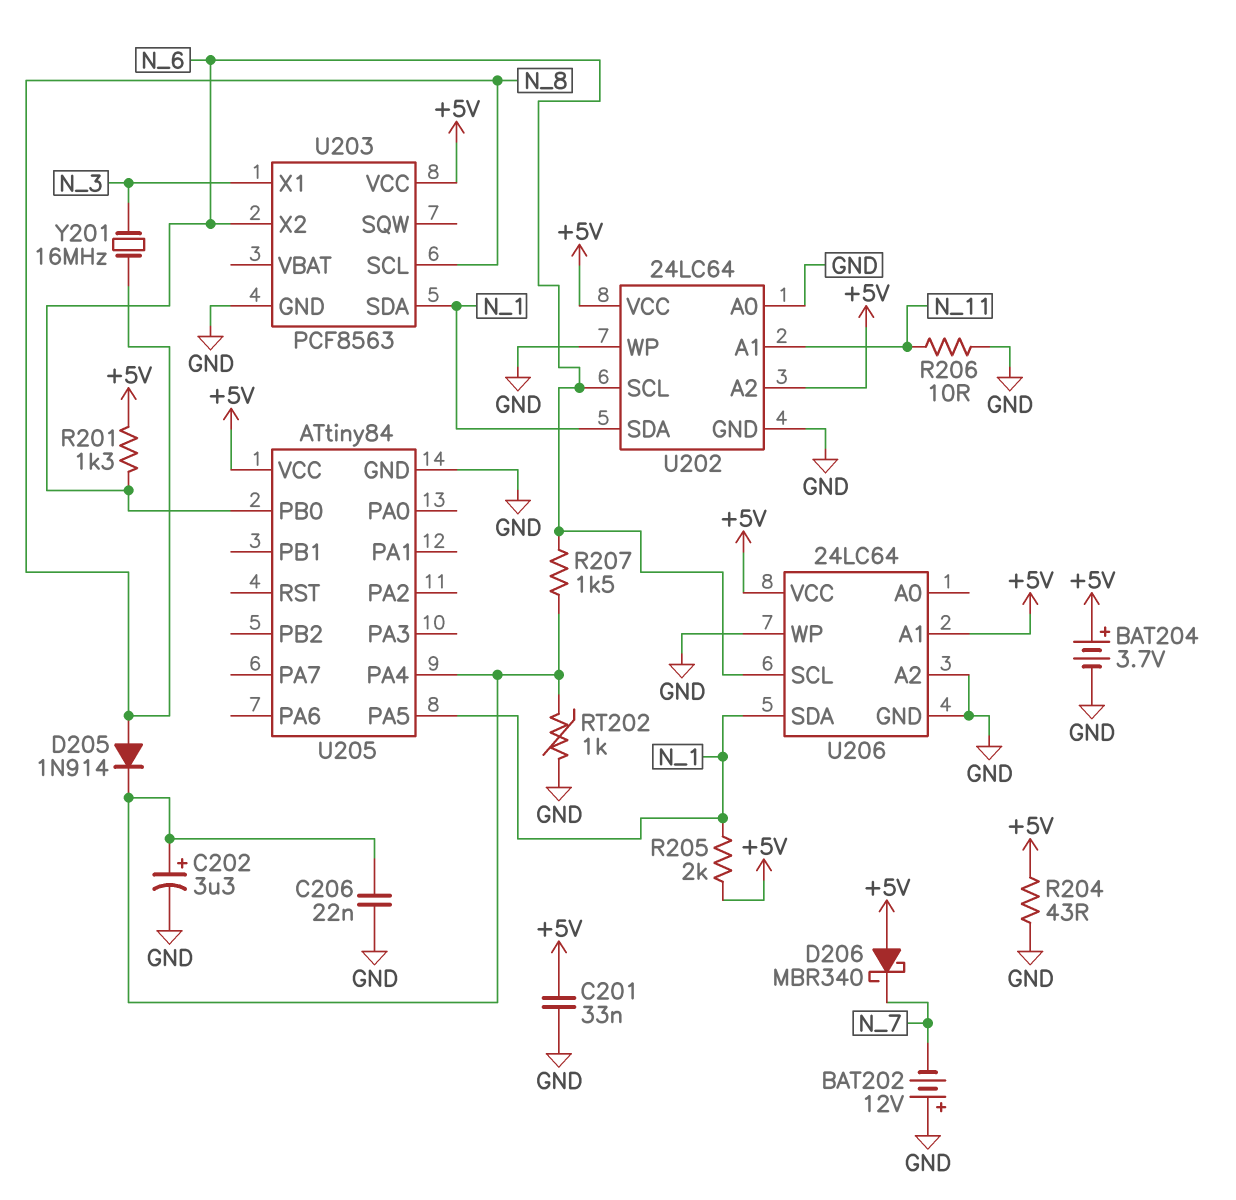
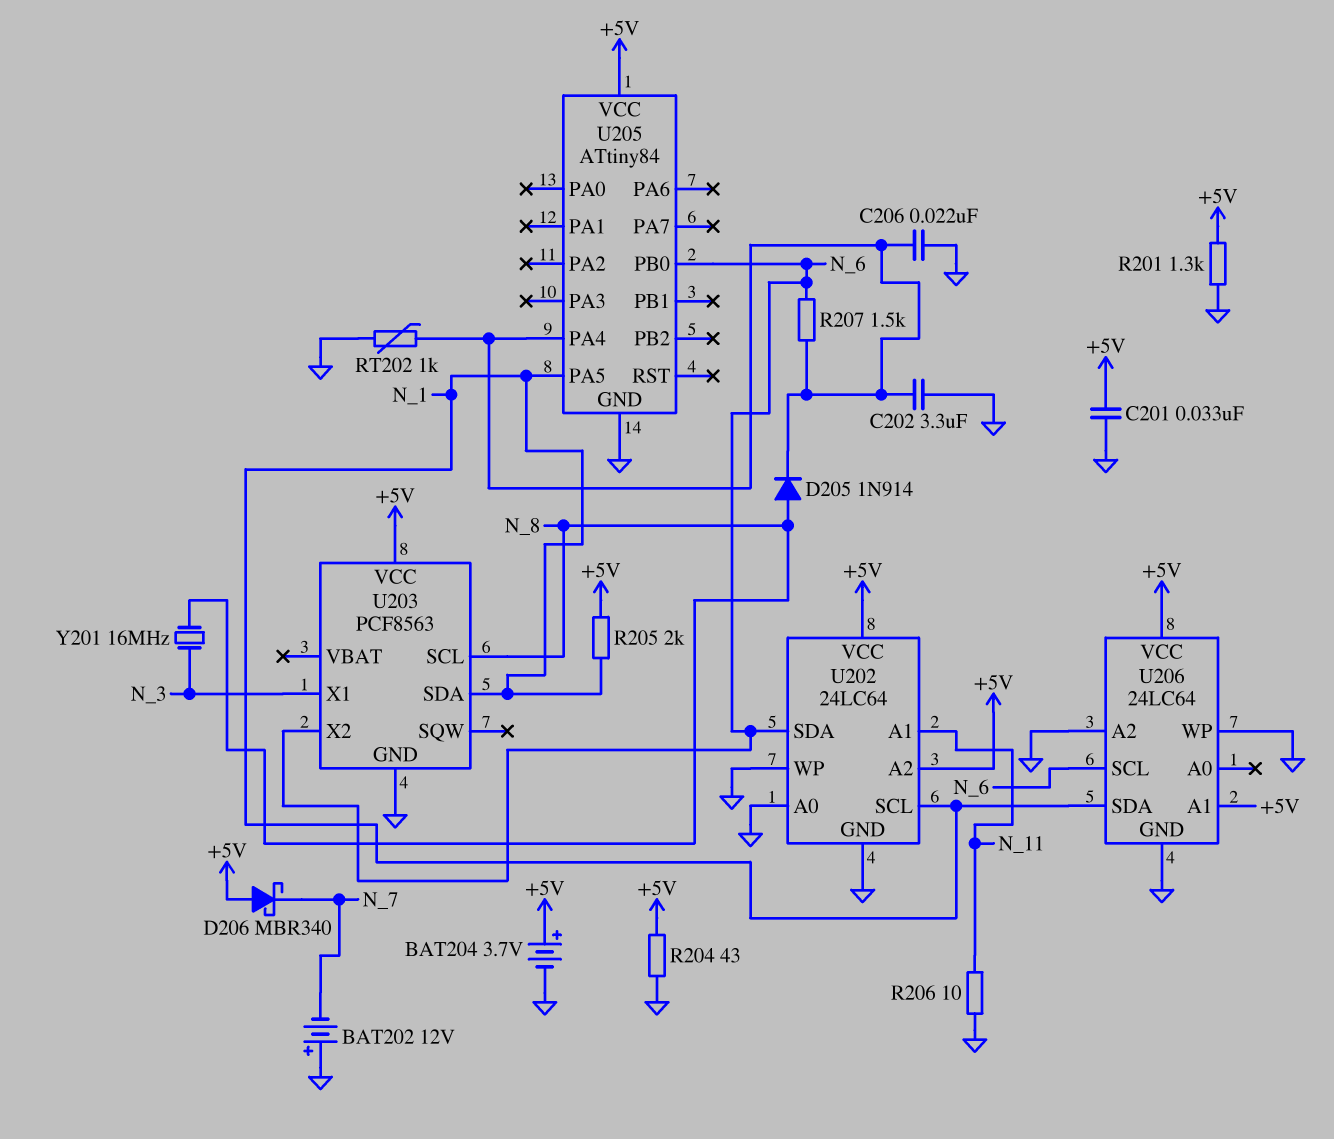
C202: 3.3uF (plus U205/PA4, minus GND) -> 3.3uF (GND, U205/PA4)
R201: 1.3k (+5V, N_6) -> 1.3k (+5V, GND)
U202 pin SCL: N_6 -> N_1
U202 pin SDA: N_1 -> N_6

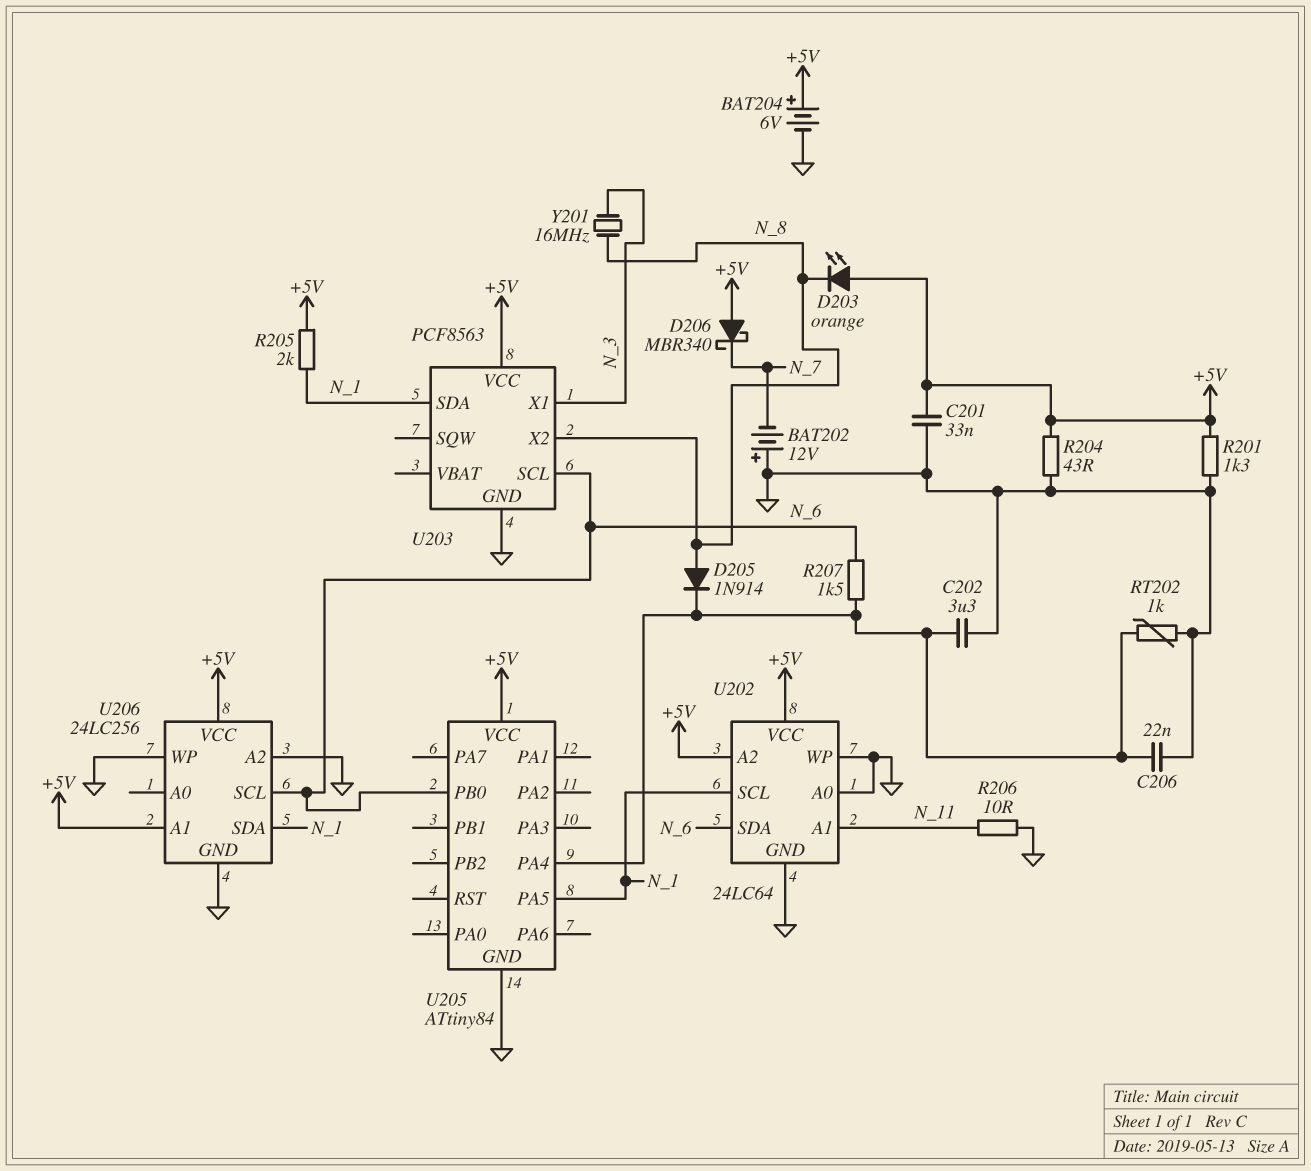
BAT204: 3.7V (plus +5V, minus GND) -> 6V (plus +5V, minus GND)
D203: none -> LED orange (A +5V, K N_8)
U203 pin SCL: N_8 -> N_6
U203 pin X2: N_6 -> N_8
U206: 24LC64 -> 24LC256

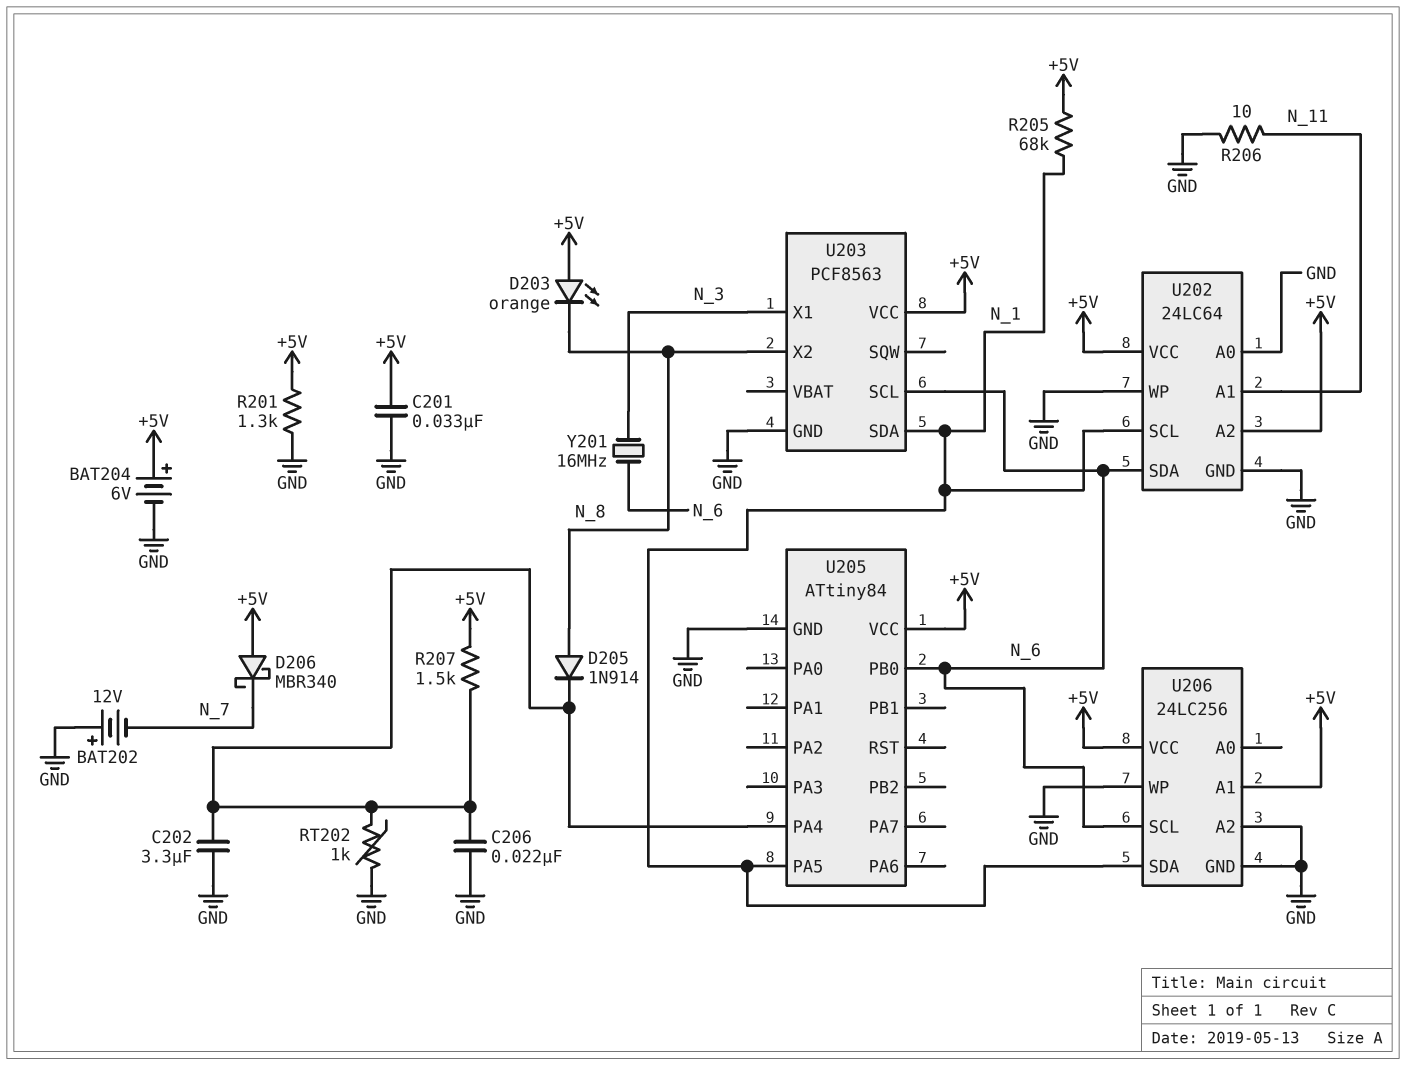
R204: 43 (+5V, GND) -> none
R205: 2k (+5V, N_1) -> 68k (+5V, N_1)
R207: 1.5k (N_6, U205/PA4) -> 1.5k (+5V, U205/PA4)
Y201: 16MHz (N_3, N_8) -> 16MHz (N_3, N_6)

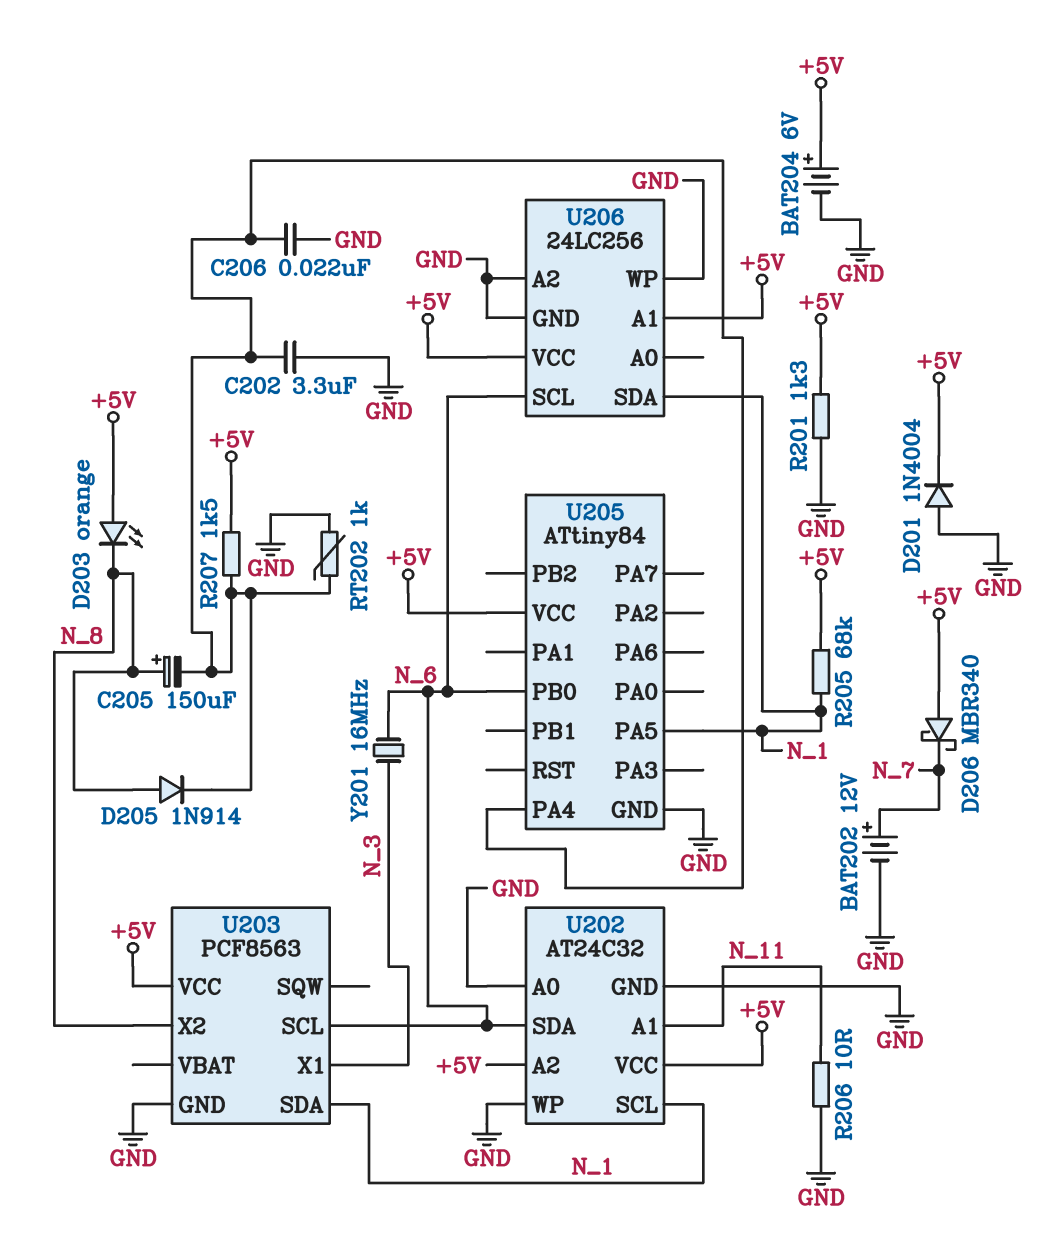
BAT202: 12V (plus GND, minus N_7) -> 12V (plus N_7, minus GND)
C201: 33nF (+5V, GND) -> none
C205: none -> 150uF (plus N_8, minus U205/PA4)
D201: none -> diode 1N4004 (A GND, K +5V)
U202: 24LC64 -> AT24C32

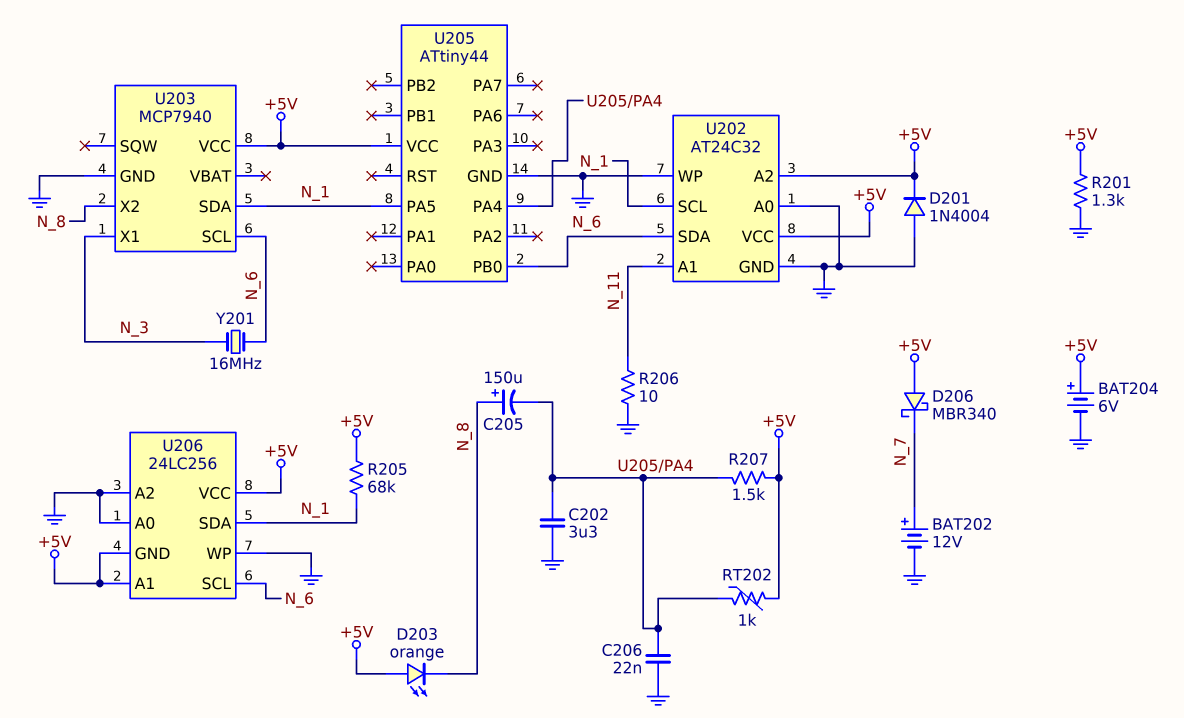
D205: diode 1N914 (A N_8, K U205/PA4) -> none
RT202: 1k (GND, U205/PA4) -> 1k (+5V, U205/PA4)
U203: PCF8563 -> MCP7940
U205: ATtiny84 -> ATtiny44
U206 pin A0: none -> GND
U206 pin GND: GND -> +5V

